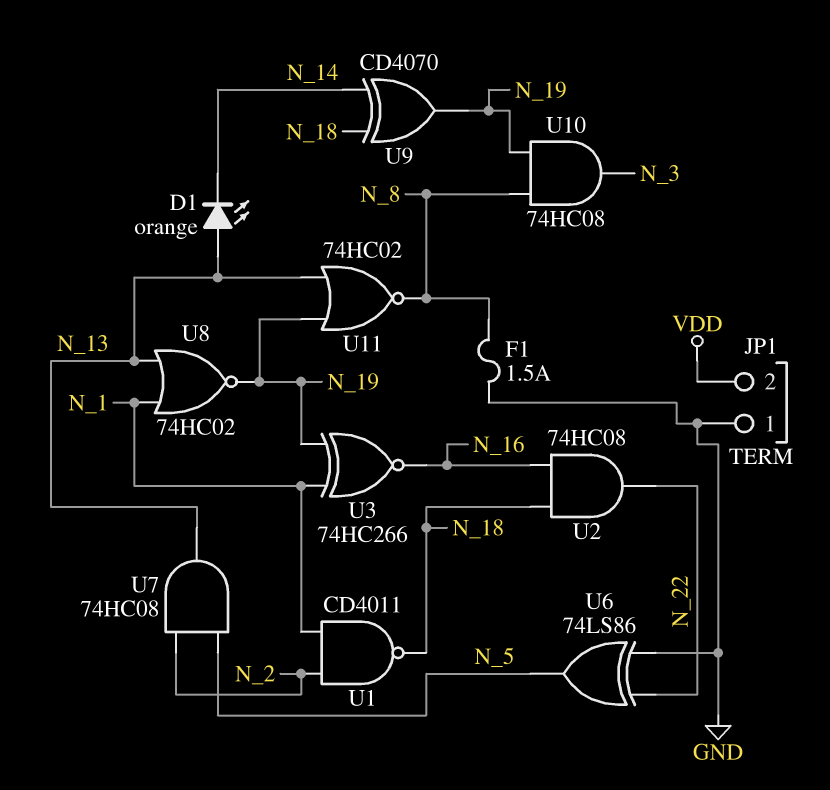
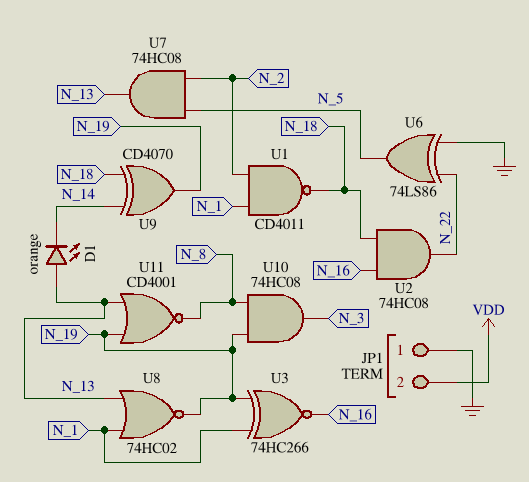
F1: 1.5A (GND, N_8) -> none
U11: NOR 74HC02 (in N_13, in N_19, out N_8) -> NOR CD4001 (in N_13, in N_19, out N_8)

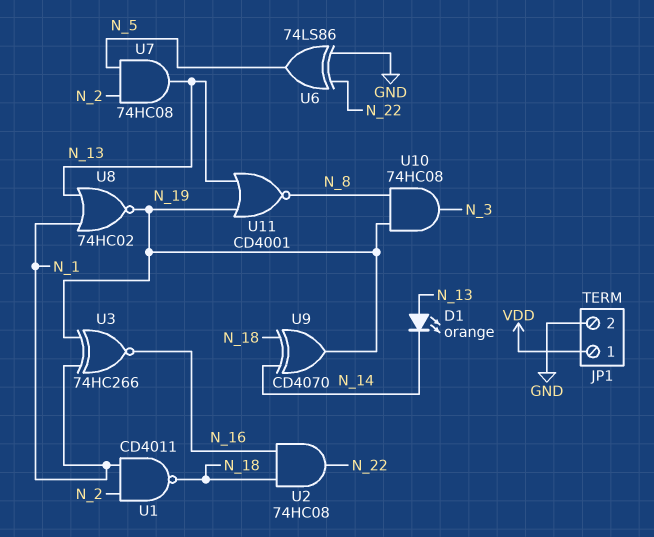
JP1 pin 1: GND -> VDD
JP1 pin 2: VDD -> GND

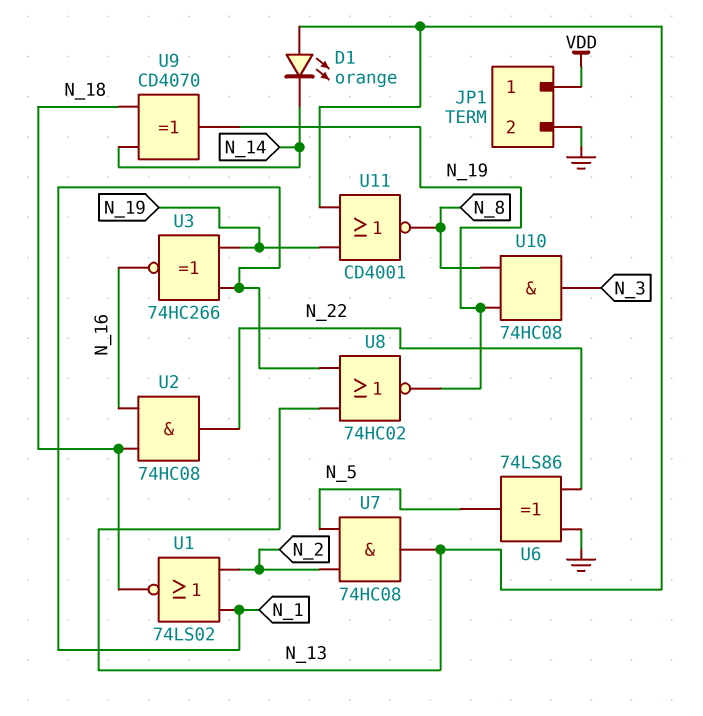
U1: NAND CD4011 (in N_1, in N_2, out N_18) -> NOR 74LS02 (in N_1, in N_2, out N_18)

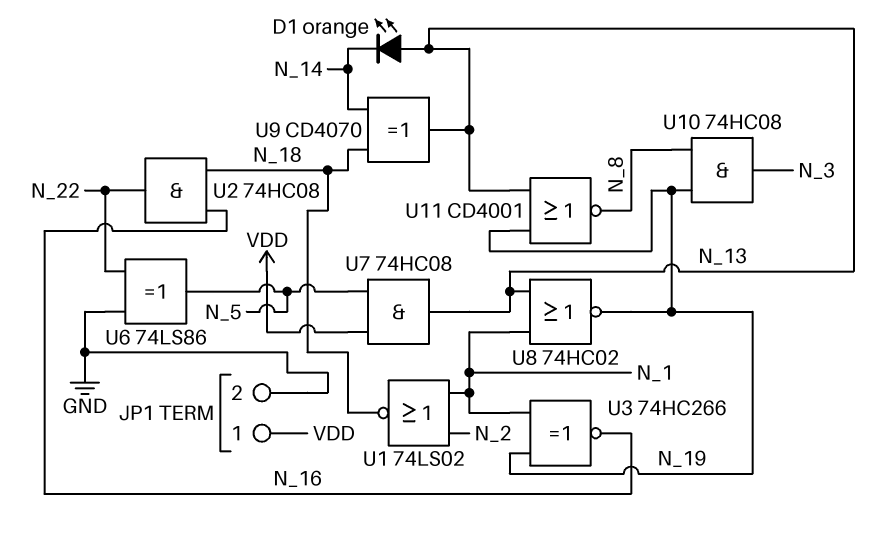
U7: AND 74HC08 (in N_2, in N_5, out N_13) -> AND 74HC08 (in N_5, in VDD, out N_13)
U9: XOR CD4070 (in N_14, in N_18, out N_19) -> XOR CD4070 (in N_14, in N_18, out N_13)

